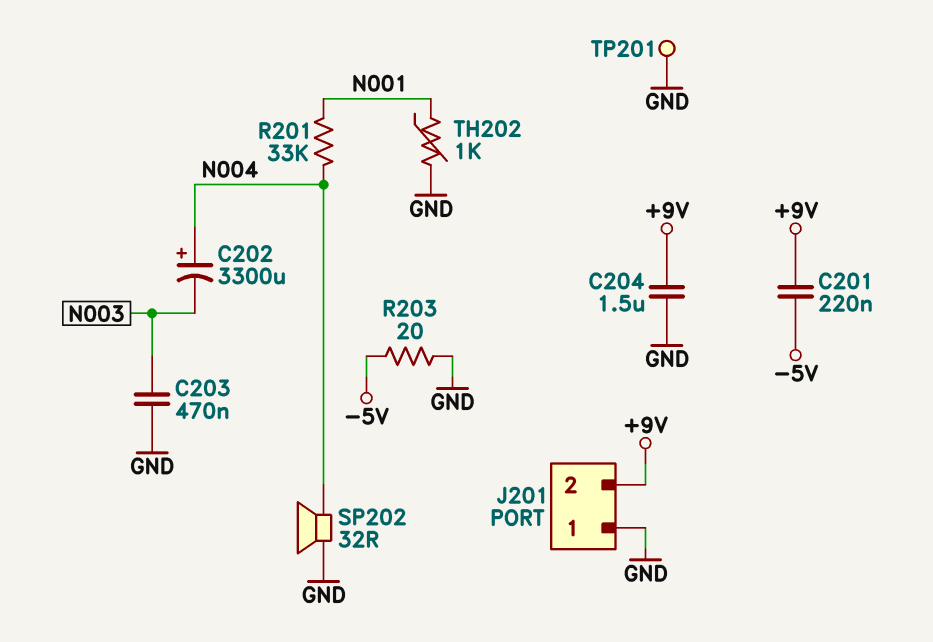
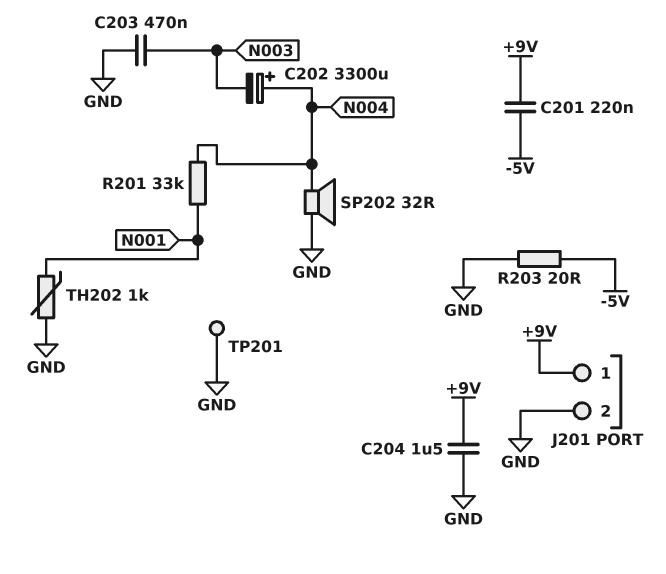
J201 pin 1: GND -> +9V
J201 pin 2: +9V -> GND

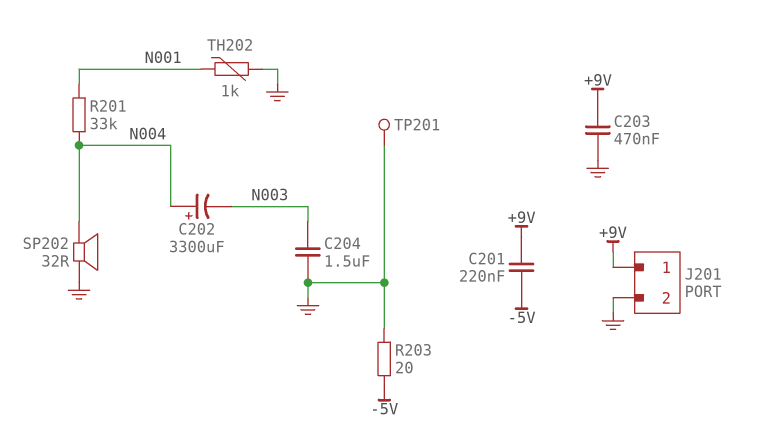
C203: 470nF (GND, N003) -> 470nF (+9V, GND)
C204: 1.5uF (+9V, GND) -> 1.5uF (GND, N003)

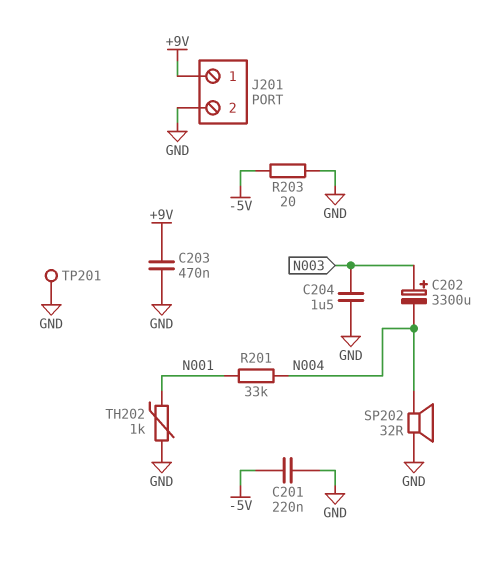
C201: 220nF (+9V, -5V) -> 220nF (-5V, GND)
C202: 3300uF (plus N004, minus N003) -> 3300uF (plus N003, minus N004)

